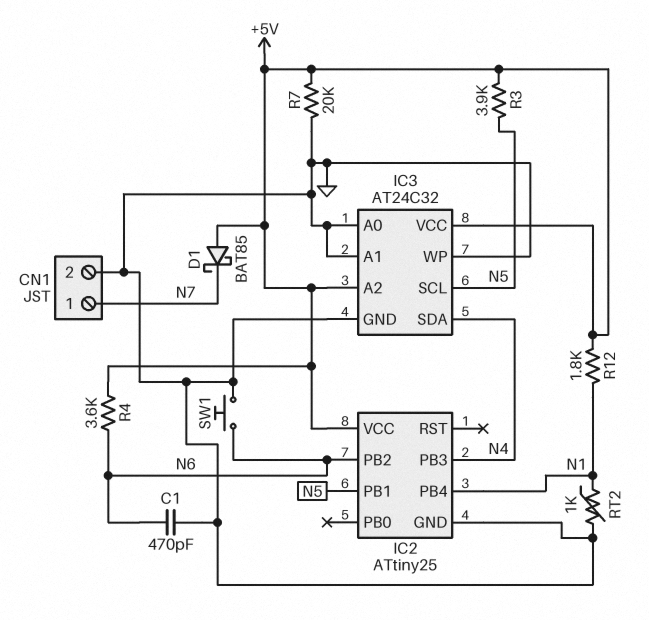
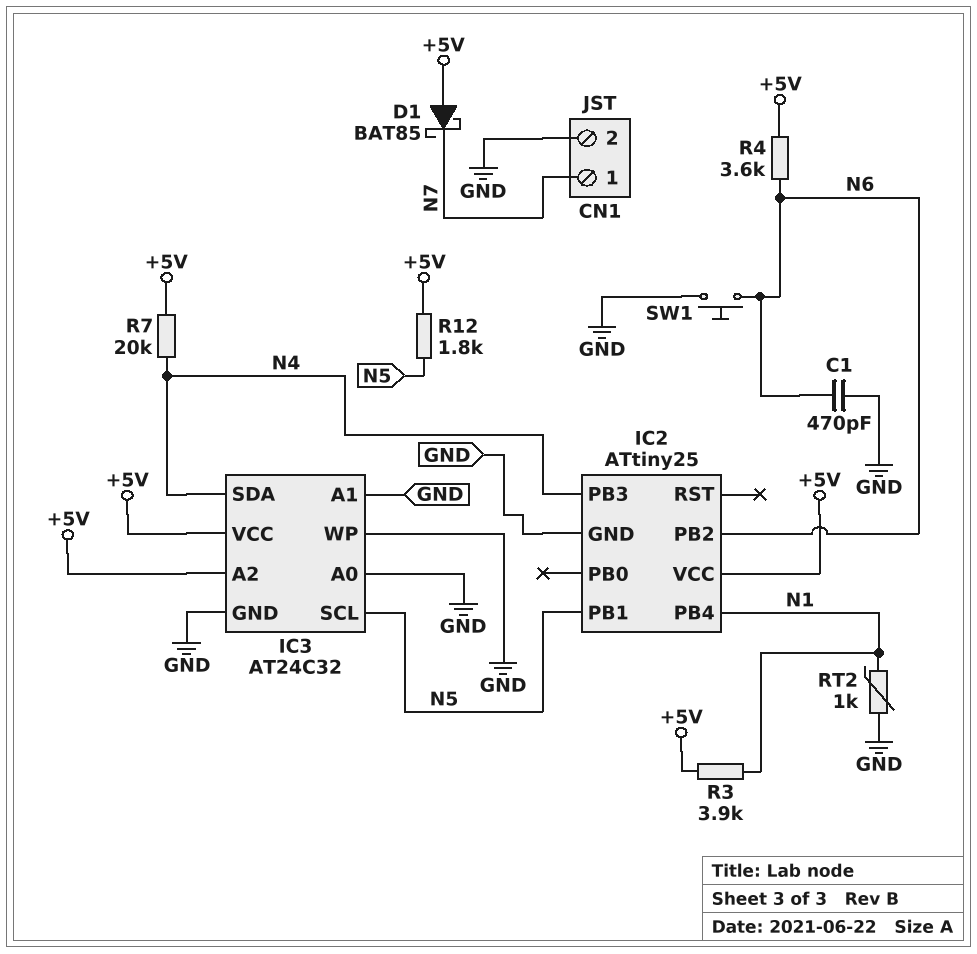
R3: 3.9k (+5V, N5) -> 3.9k (+5V, N1)
R7: 20k (+5V, GND) -> 20k (+5V, N4)
R12: 1.8k (+5V, N1) -> 1.8k (+5V, N5)

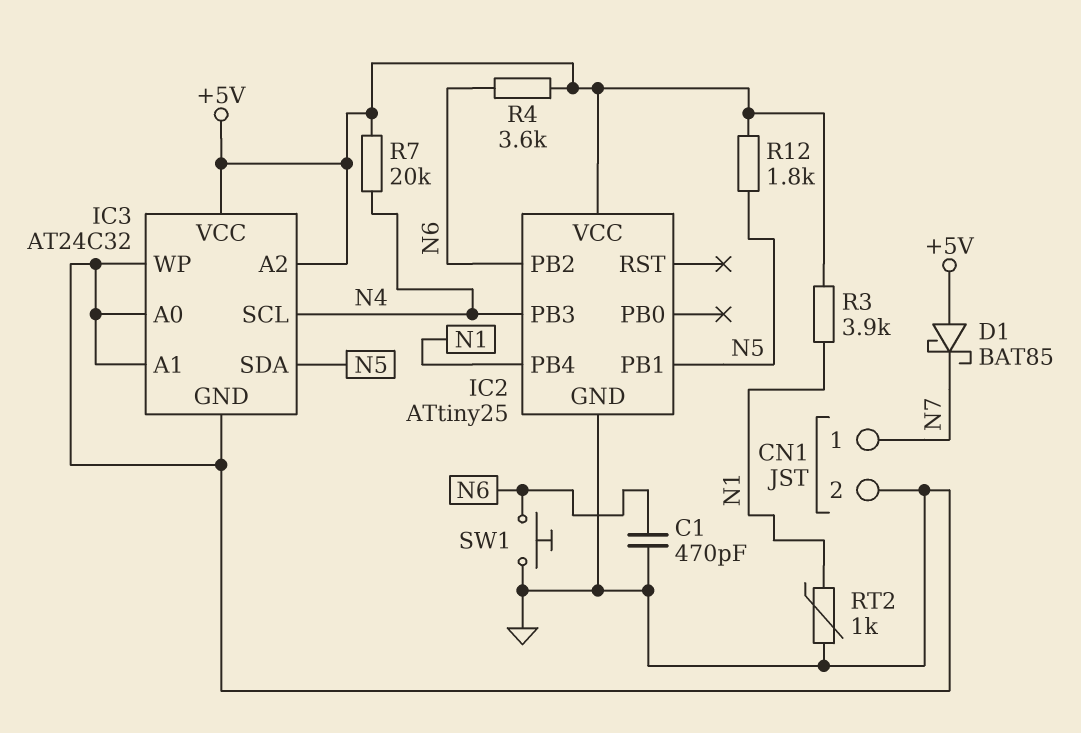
IC3 pin SCL: N5 -> N4
IC3 pin SDA: N4 -> N5

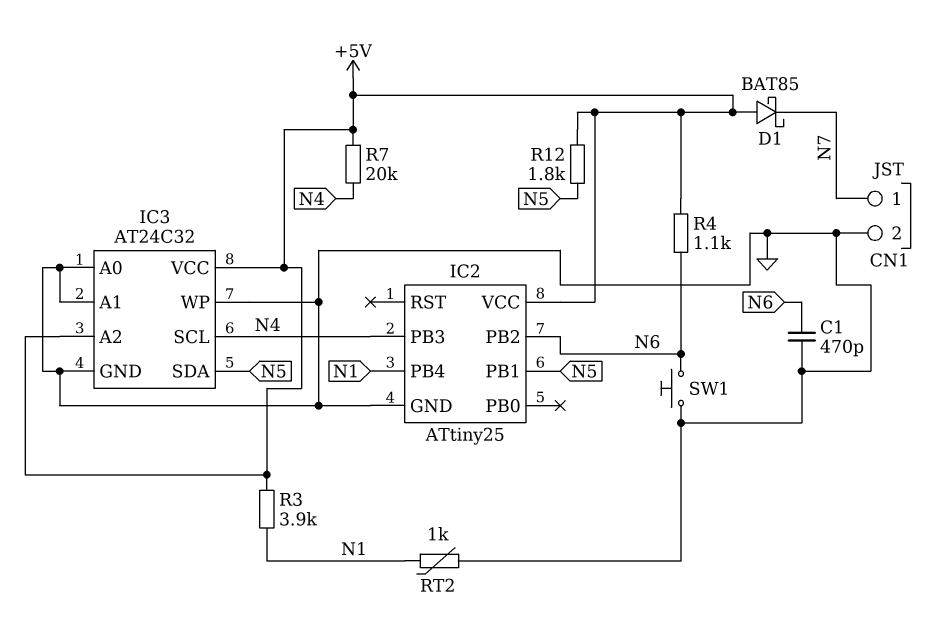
R4: 3.6k (+5V, N6) -> 1.1k (+5V, N6)

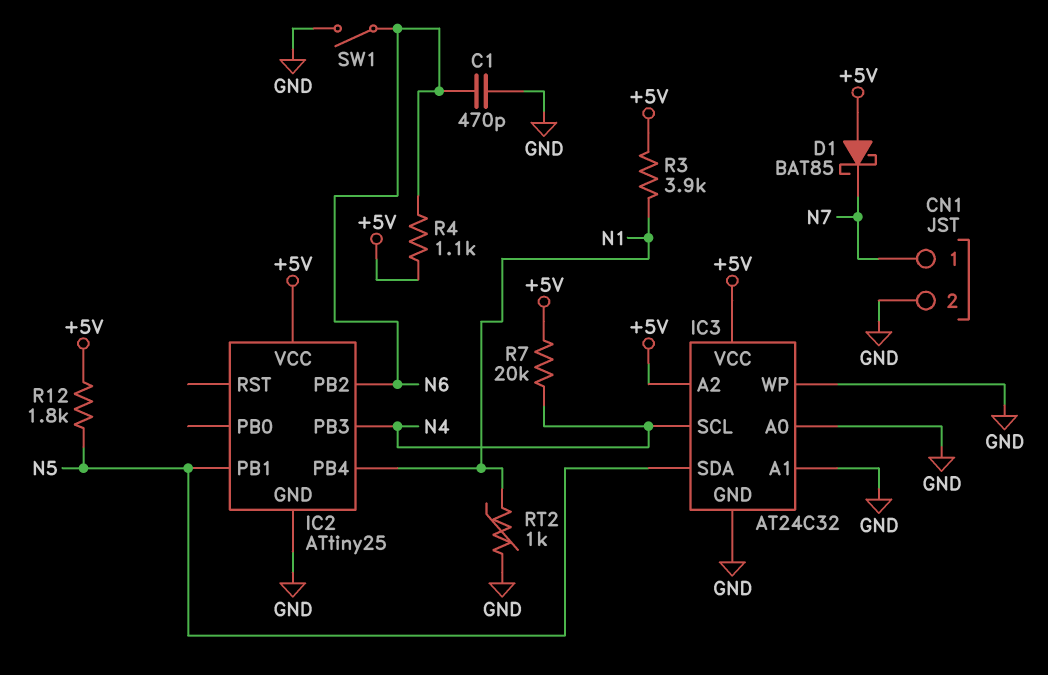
SW1: button (GND, N6) -> switch (GND, N6)

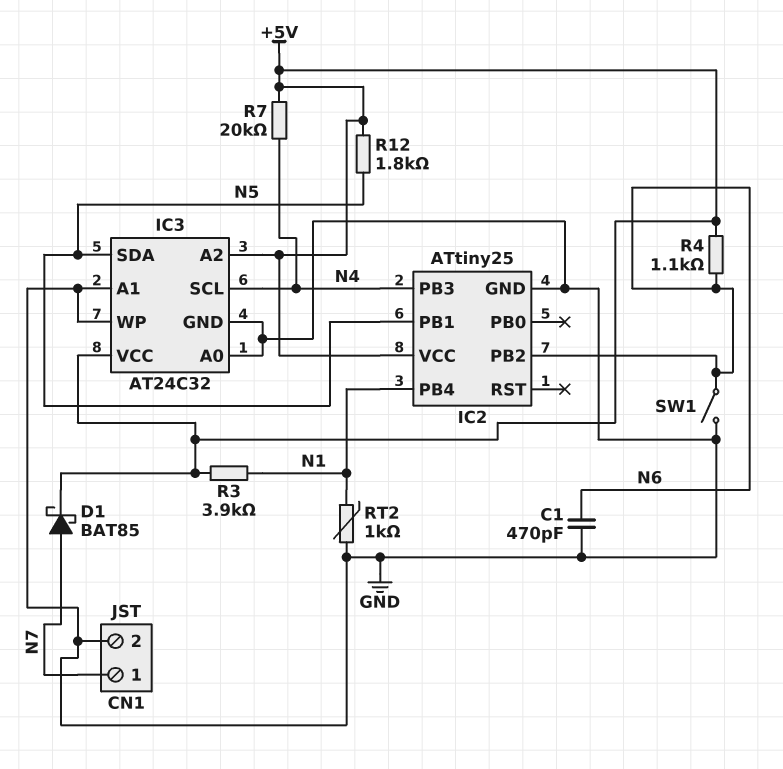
D1: schottky BAT85 (A +5V, K N7) -> schottky BAT85 (A N7, K +5V)

